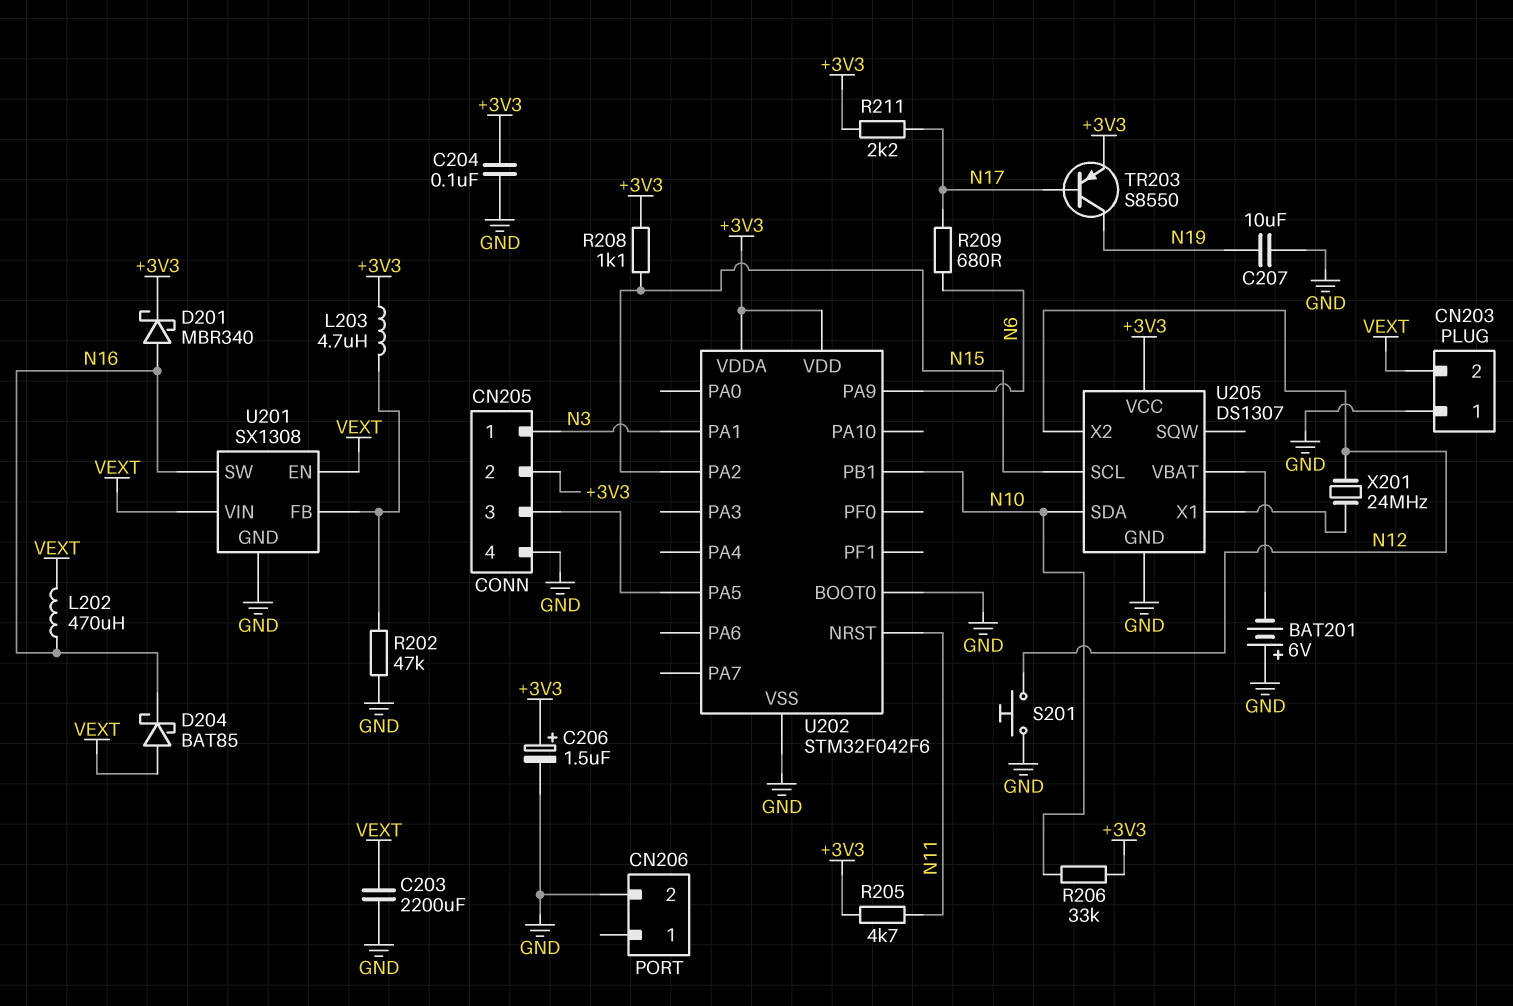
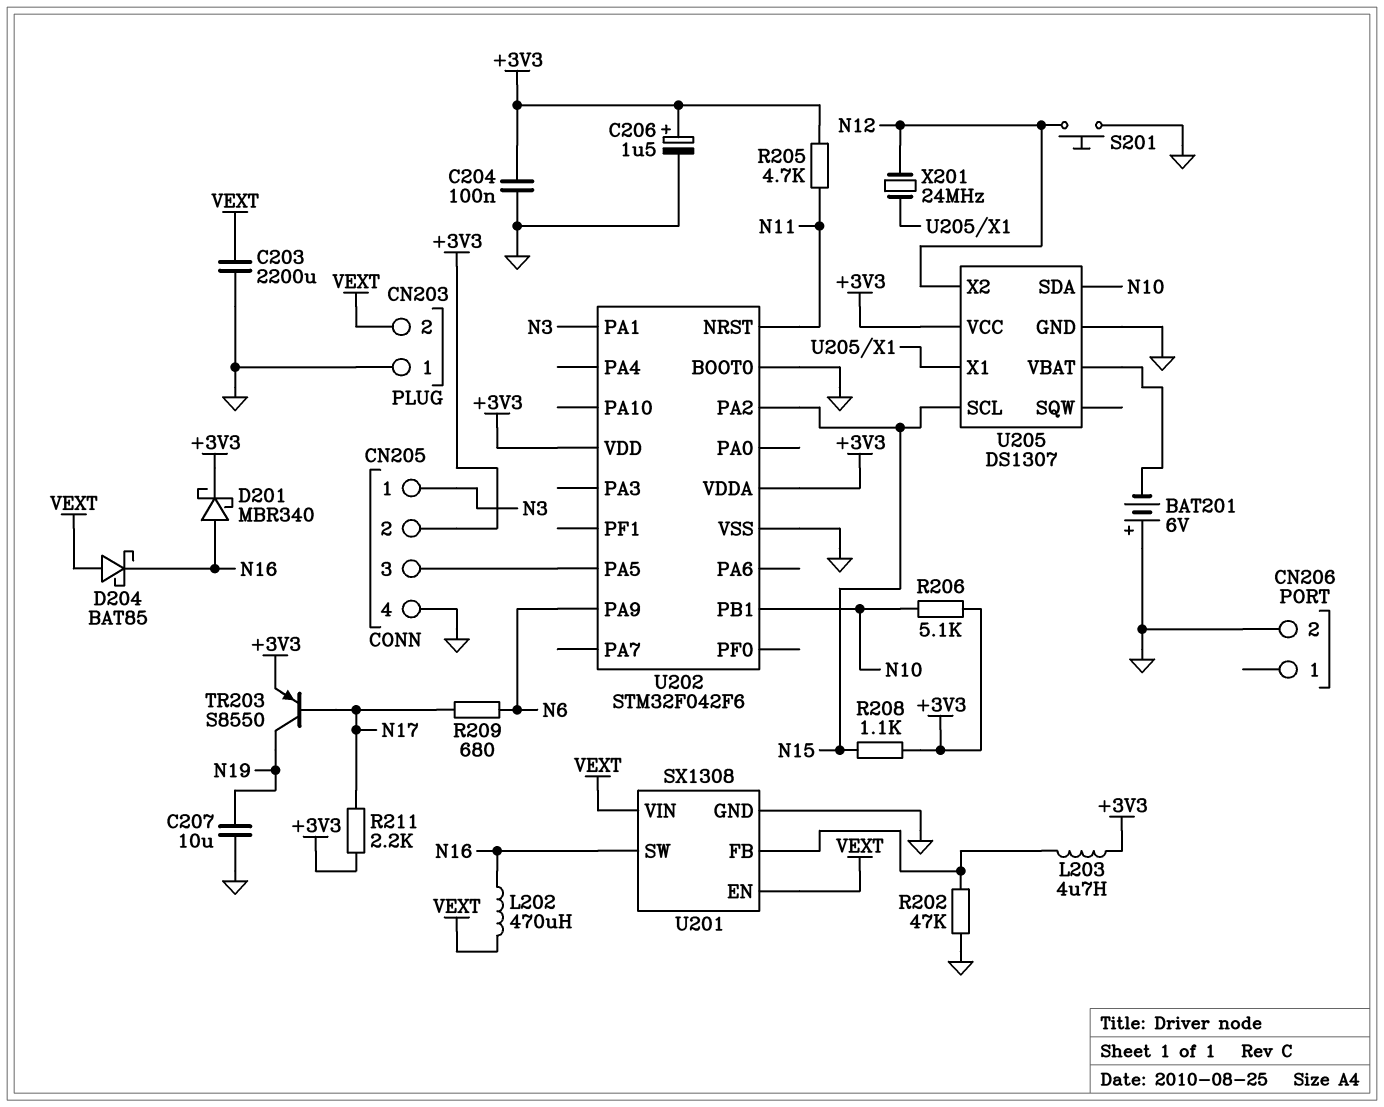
R206: 33k (+3V3, N10) -> 5.1k (+3V3, N10)

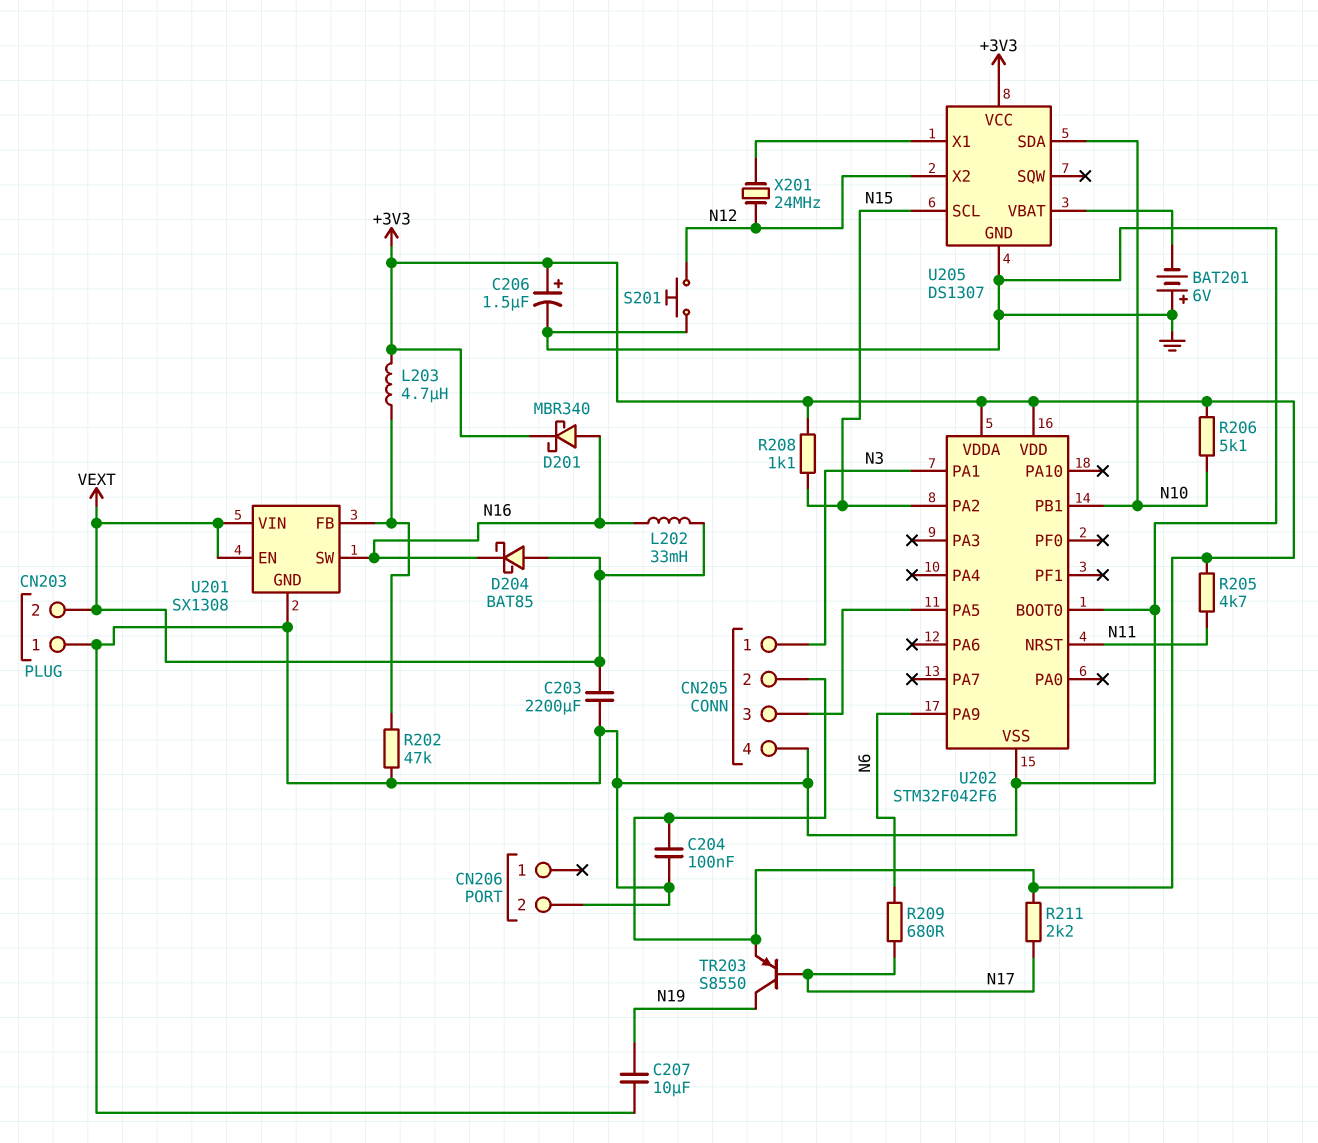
L202: 470uH (N16, VEXT) -> 33mH (N16, VEXT)

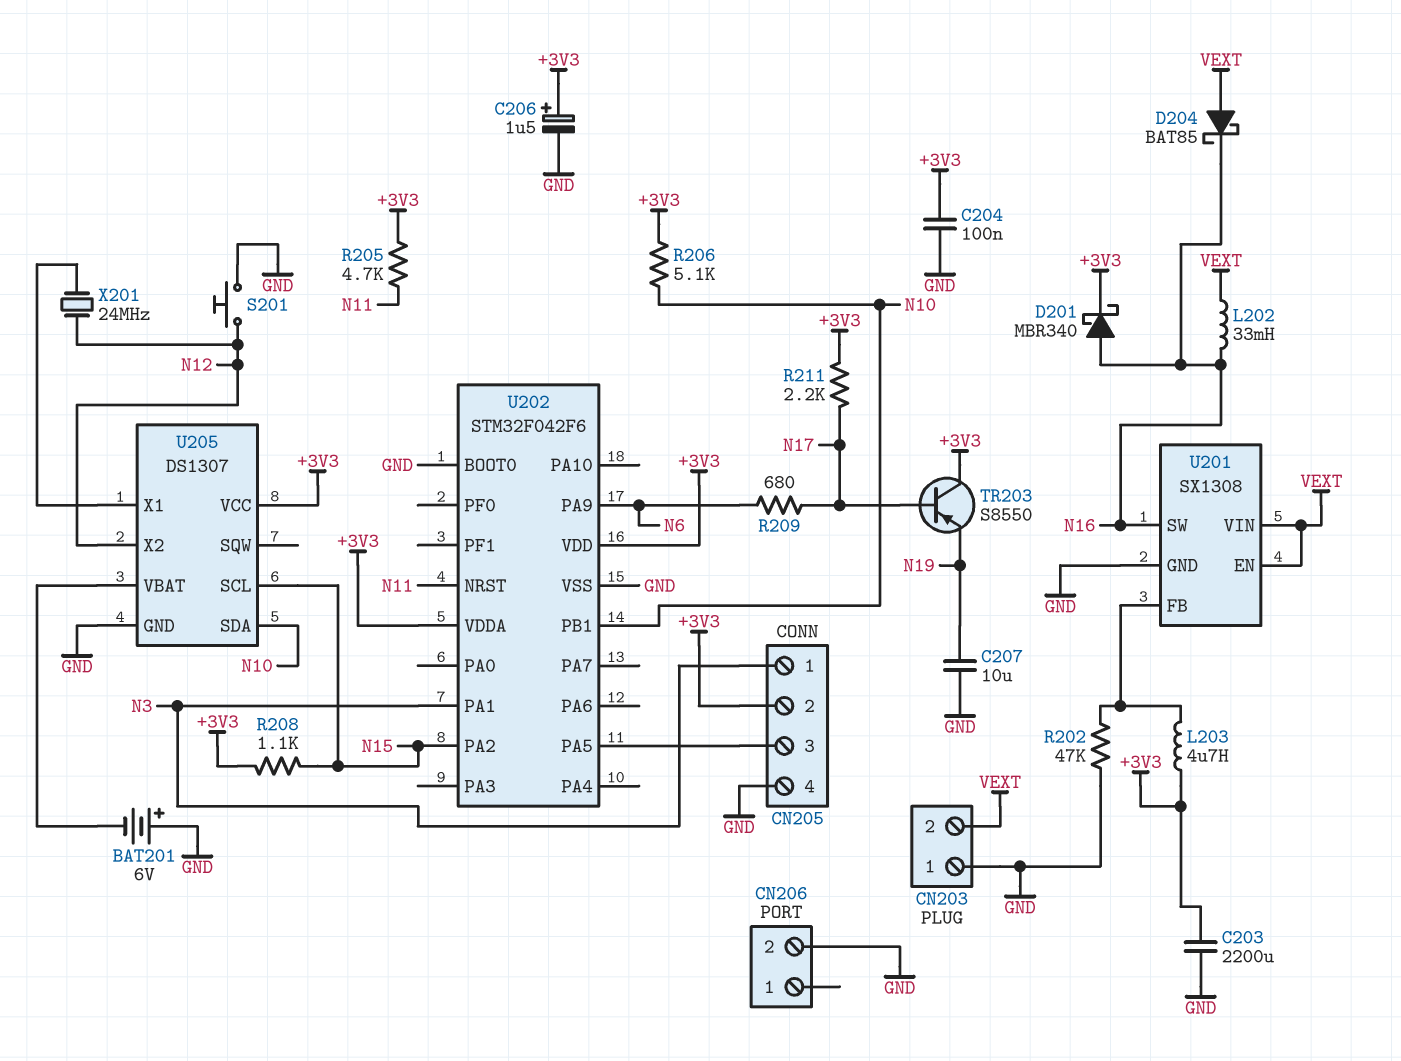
C203: 2200uF (GND, VEXT) -> 2200uF (+3V3, GND)
TR203: PNP S8550 (B N17, C N19, E +3V3) -> PNP S8550 (B N17, C +3V3, E N19)

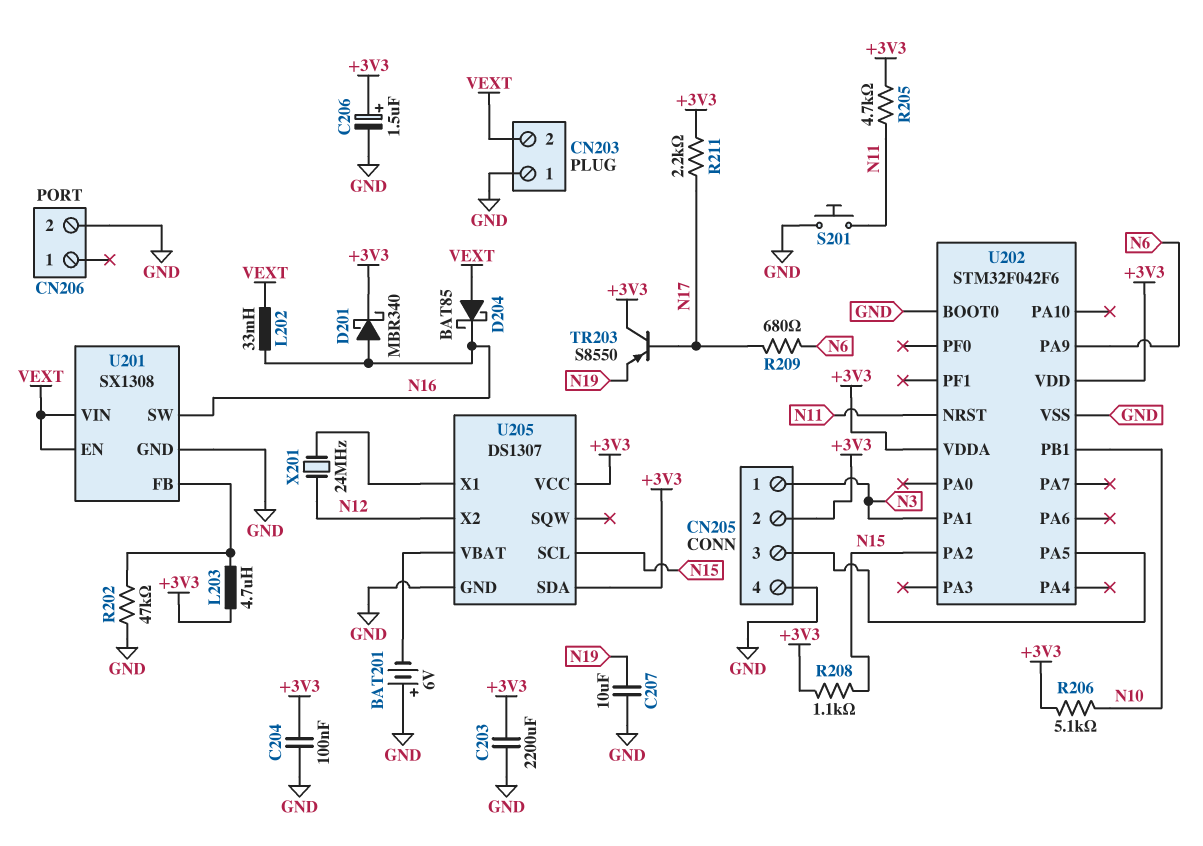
S201: button (GND, N12) -> button (GND, N11)
U205 pin SDA: N10 -> +3V3

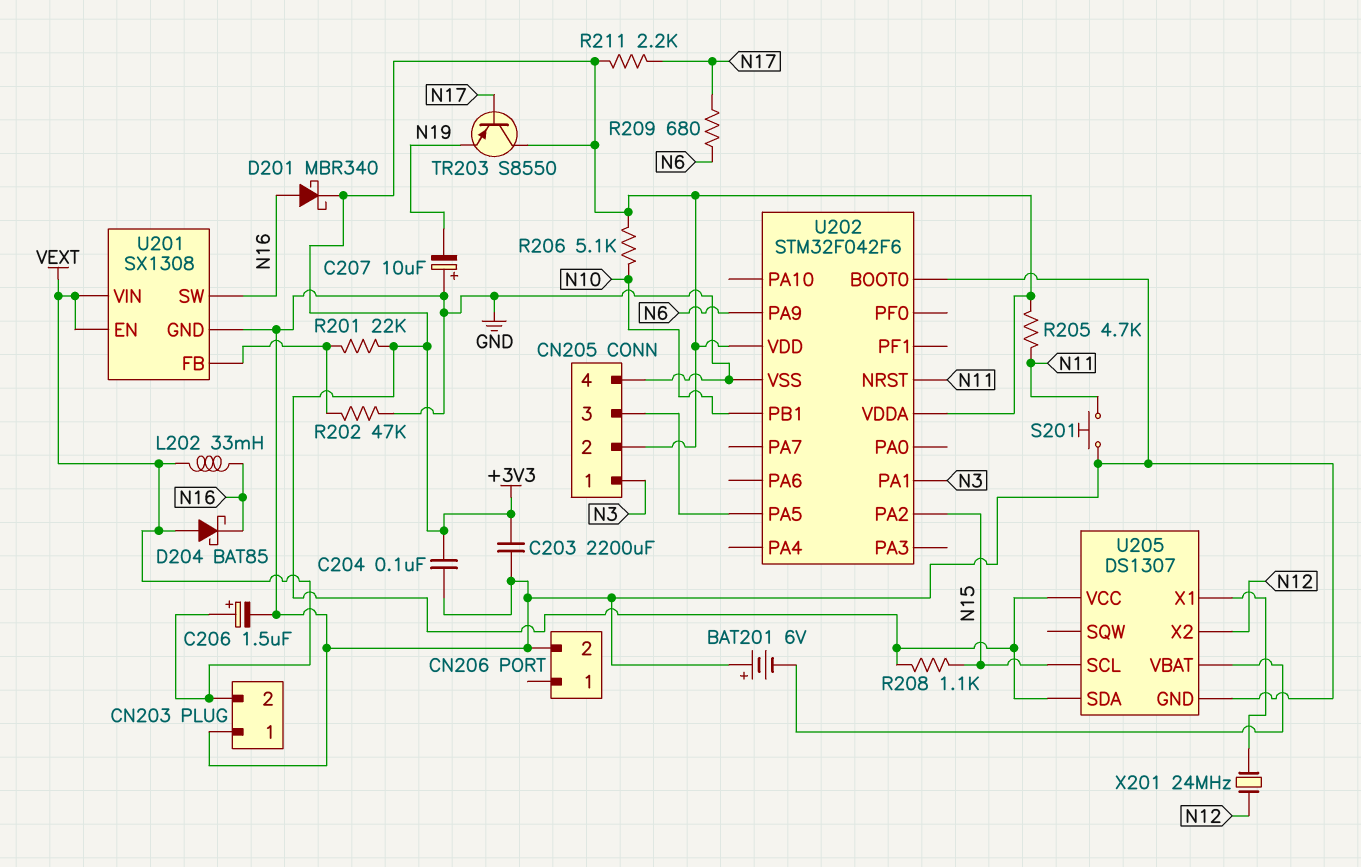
C206: 1.5uF (plus +3V3, minus GND) -> 1.5uF (plus VEXT, minus GND)
C207: 10uF (GND, N19) -> 10uF (plus GND, minus N19)
L203: 4.7uH (+3V3, U201/FB) -> none
R201: none -> 22k (+3V3, U201/FB)

